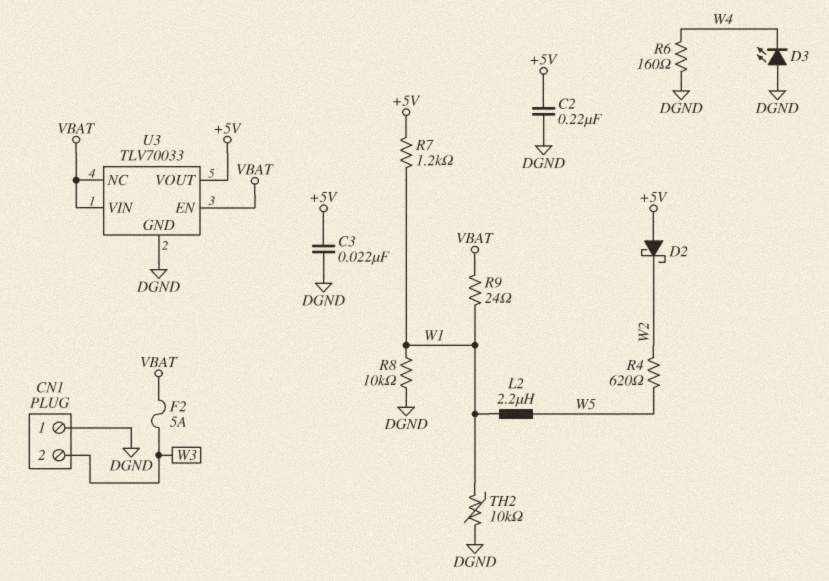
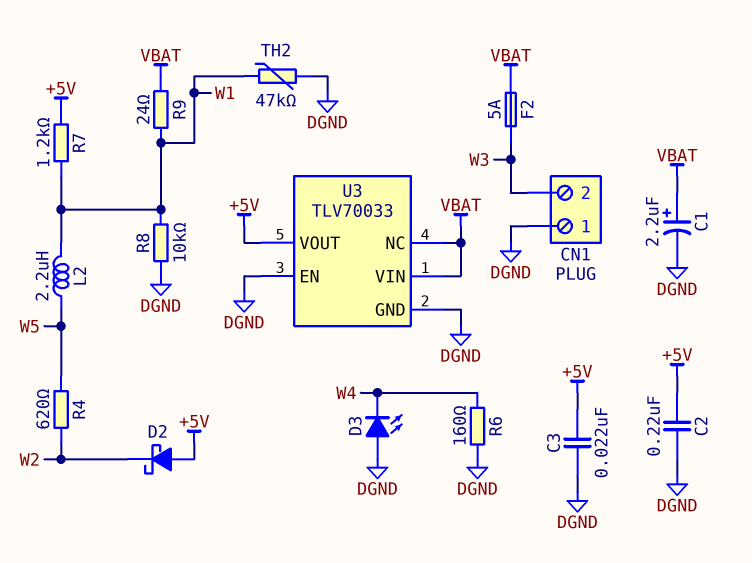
C1: none -> 2.2uF (plus VBAT, minus DGND)
TH2: 10k (DGND, W1) -> 47k (DGND, W1)
U3 pin EN: VBAT -> DGND

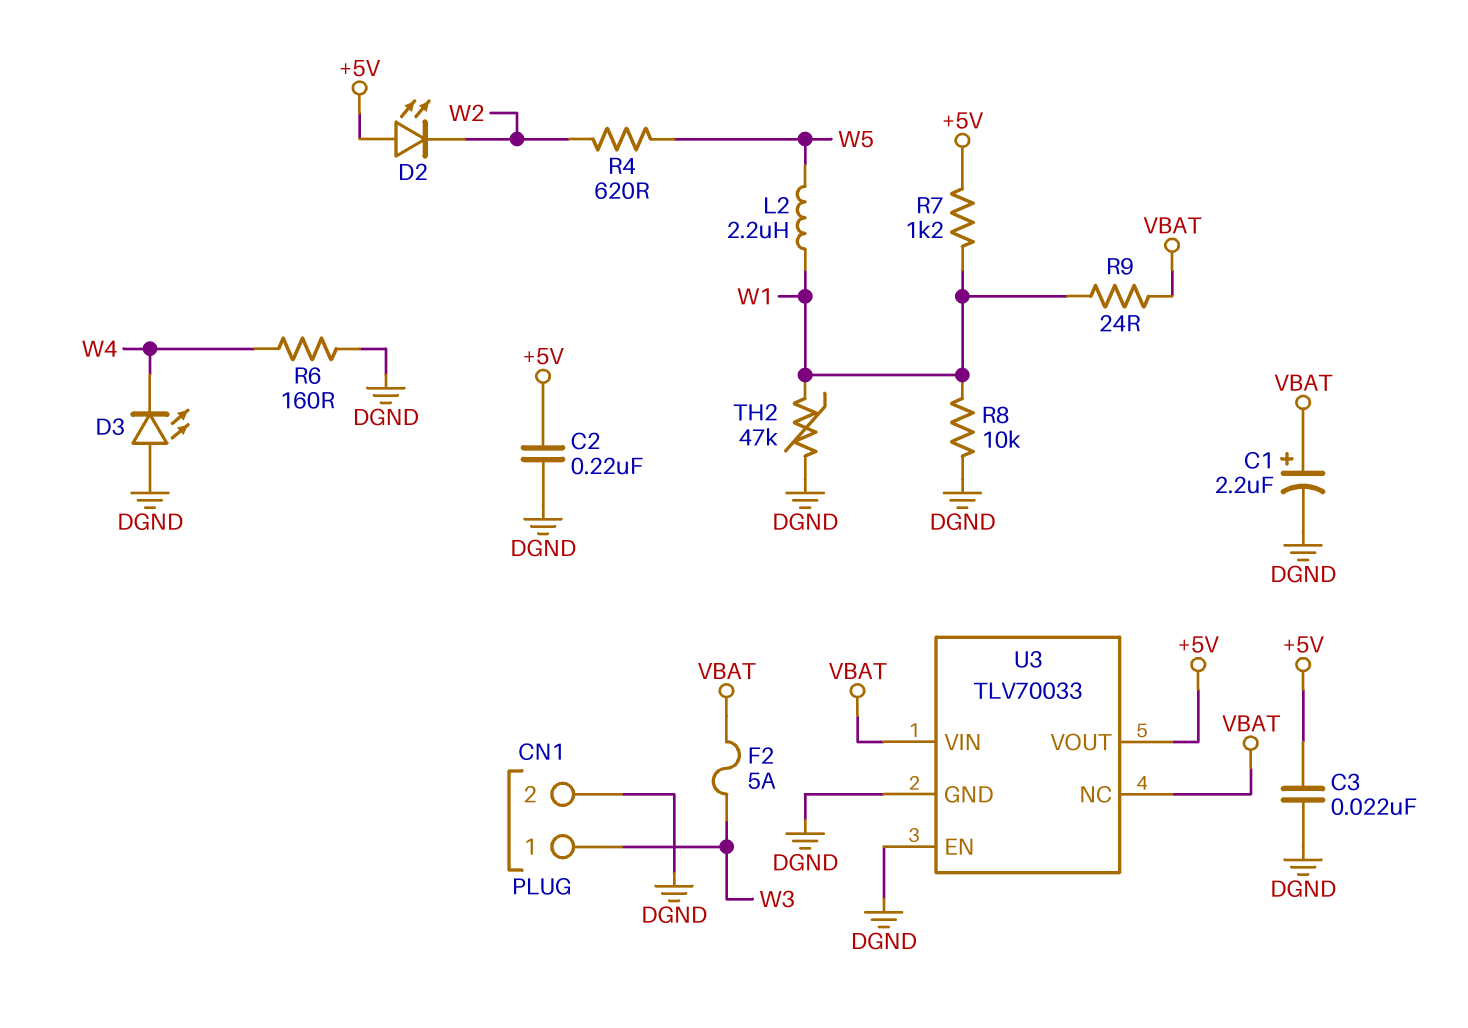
CN1 pin 1: DGND -> W3
CN1 pin 2: W3 -> DGND
D2: schottky (A +5V, K W2) -> LED (A +5V, K W2)

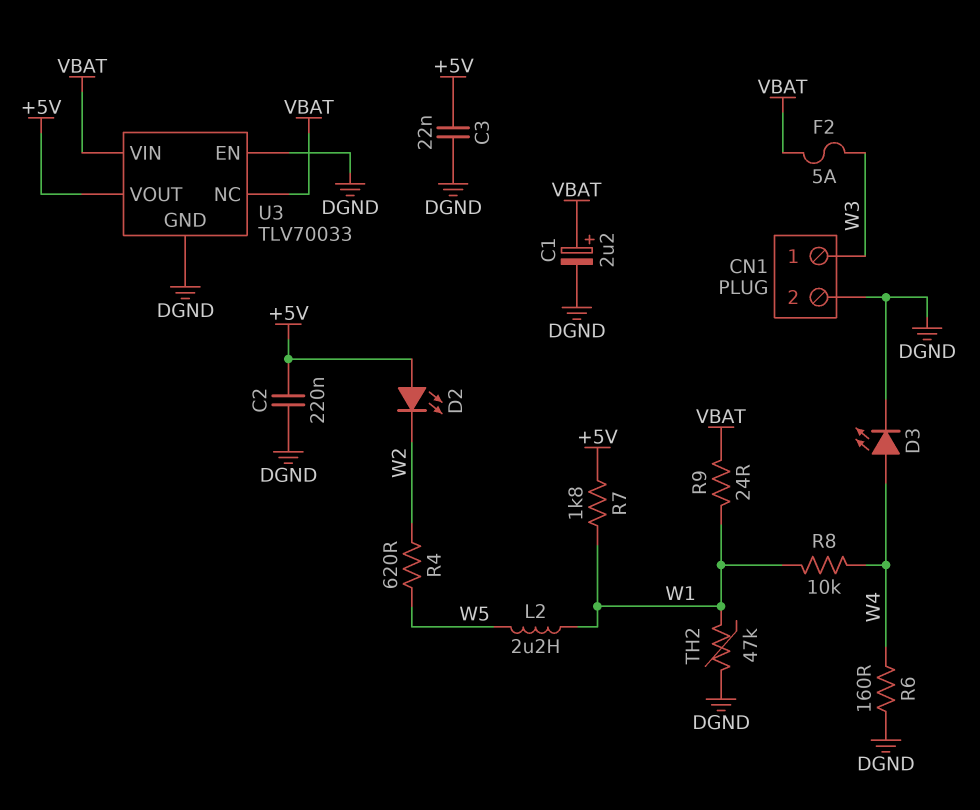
D3: LED (A DGND, K W4) -> LED (A W4, K DGND)
R7: 1.2k (+5V, W1) -> 1.8k (+5V, W1)
R8: 10k (DGND, W1) -> 10k (W1, W4)

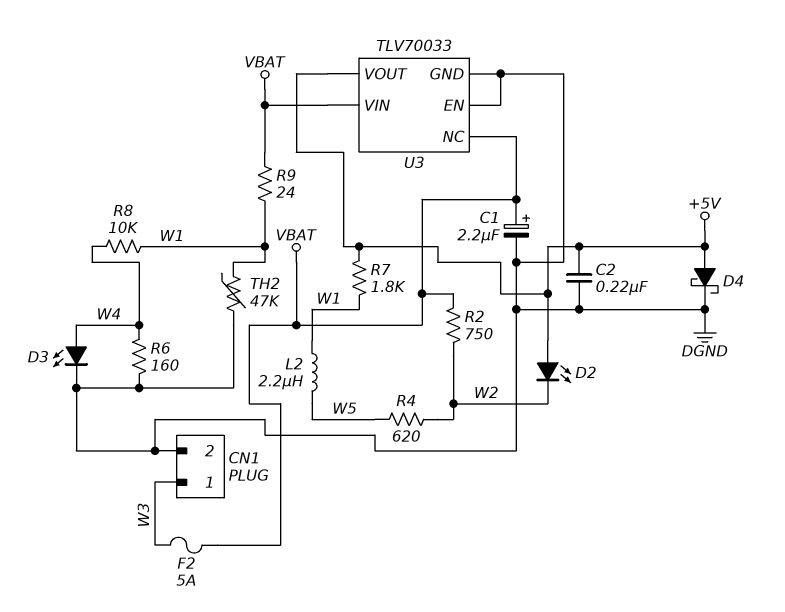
C3: 22nF (+5V, DGND) -> none
D4: none -> schottky (A +5V, K DGND)
R2: none -> 750 (VBAT, W2)

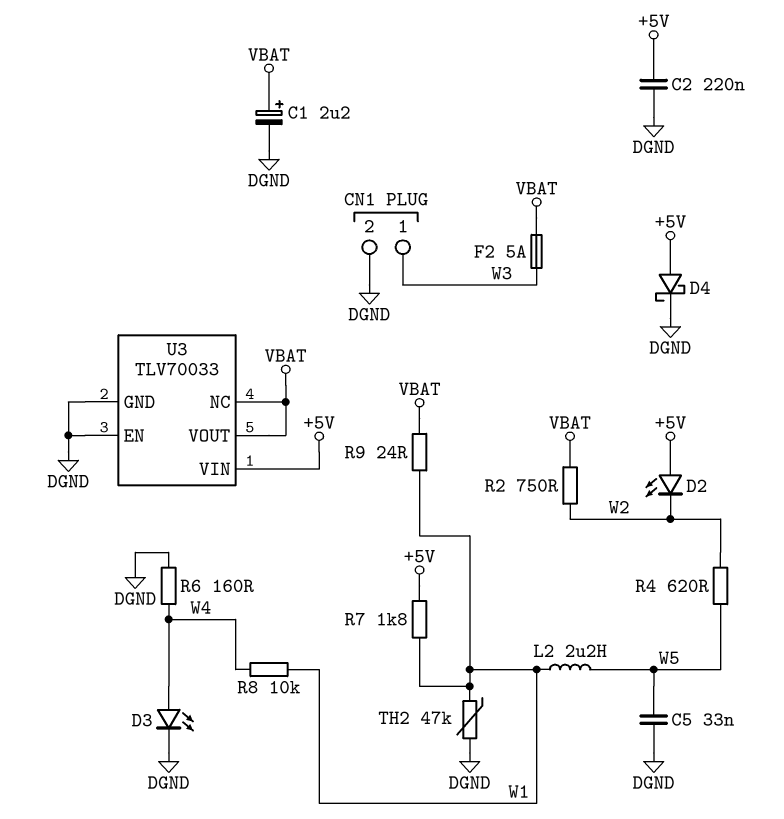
C5: none -> 33nF (DGND, W5)
U3 pin VIN: VBAT -> +5V
U3 pin VOUT: +5V -> VBAT

